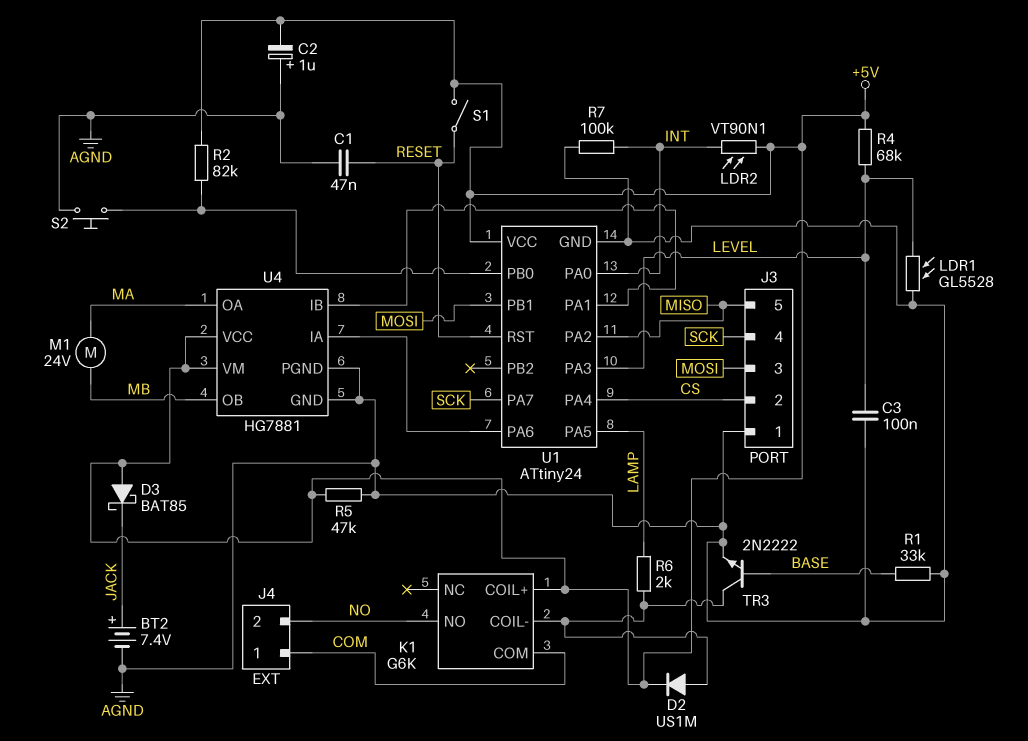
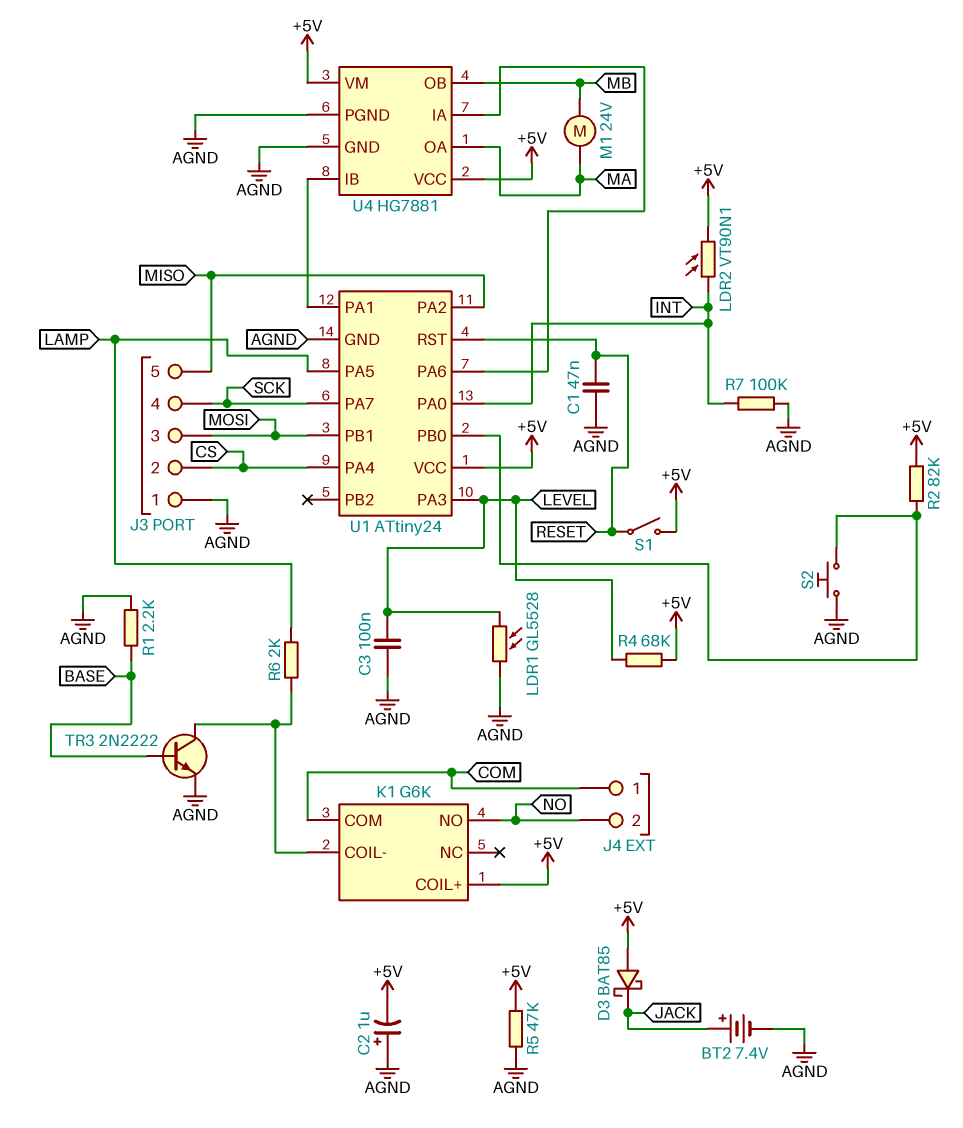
D2: diode US1M (A K1/COIL-, K +5V) -> none
R1: 33k (AGND, BASE) -> 2.2k (AGND, BASE)

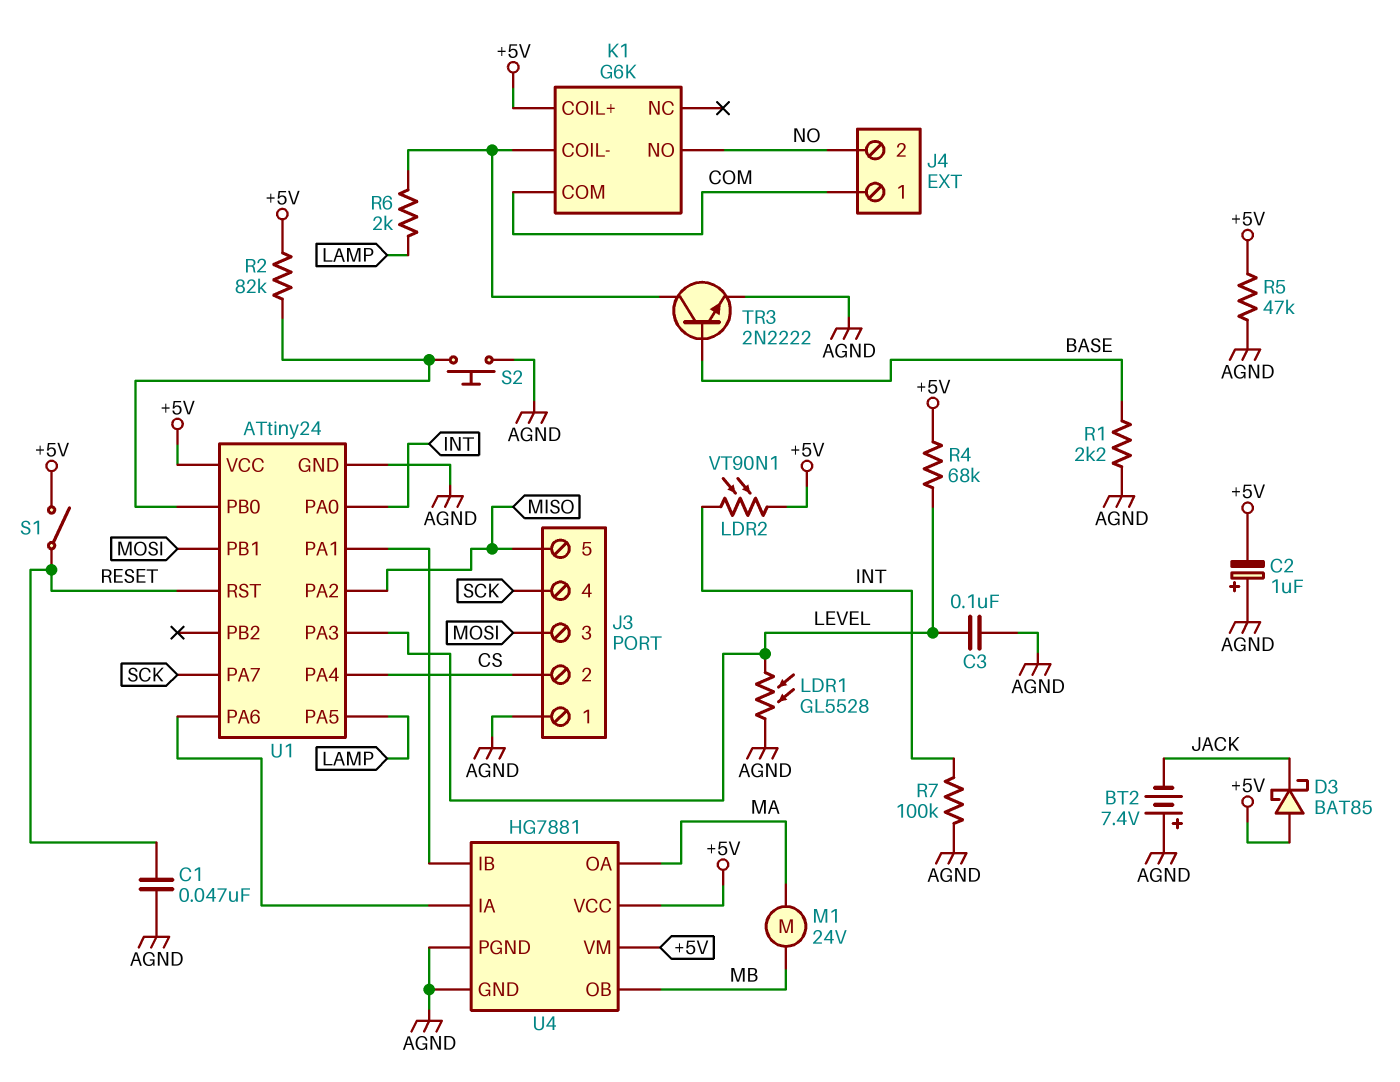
BT2: 7.4V (plus JACK, minus AGND) -> 7.4V (plus AGND, minus JACK)

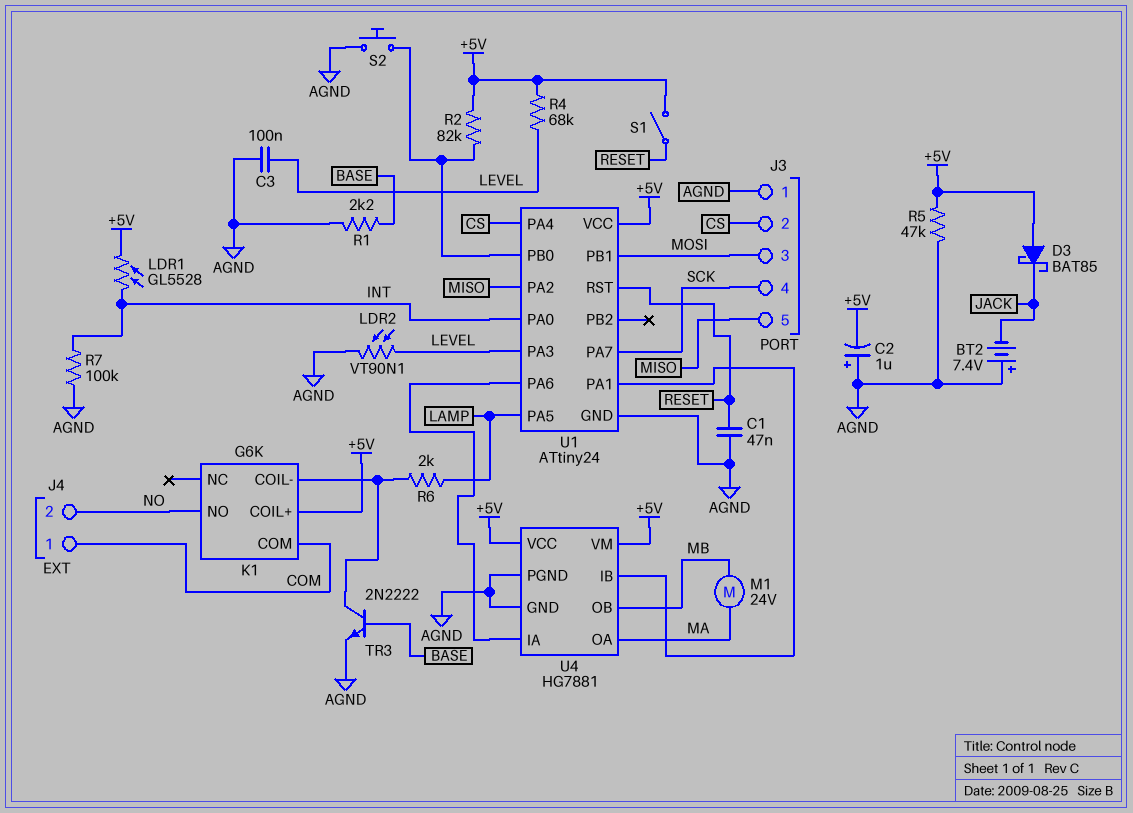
LDR1: GL5528 (AGND, LEVEL) -> GL5528 (+5V, INT)
LDR2: VT90N1 (+5V, INT) -> VT90N1 (AGND, LEVEL)

